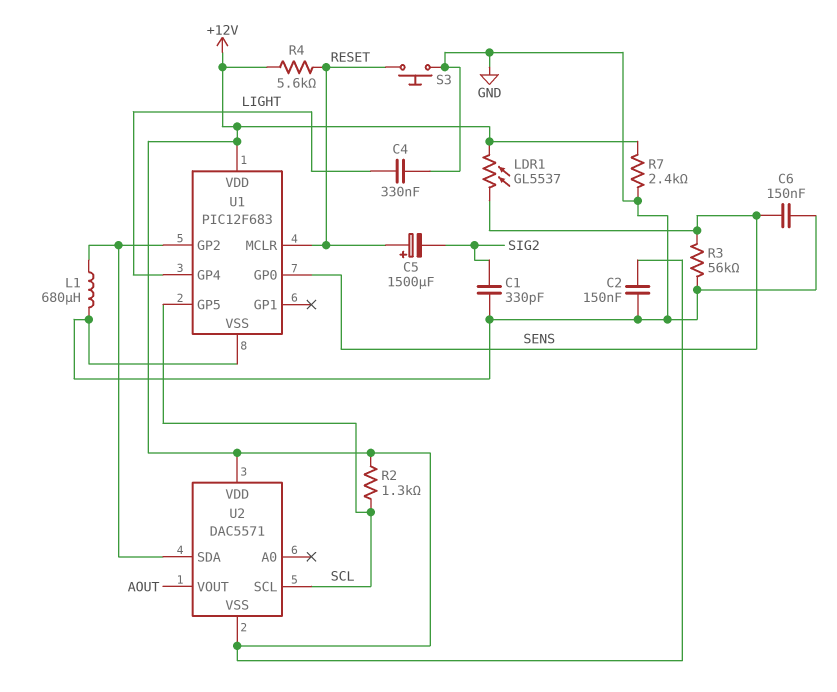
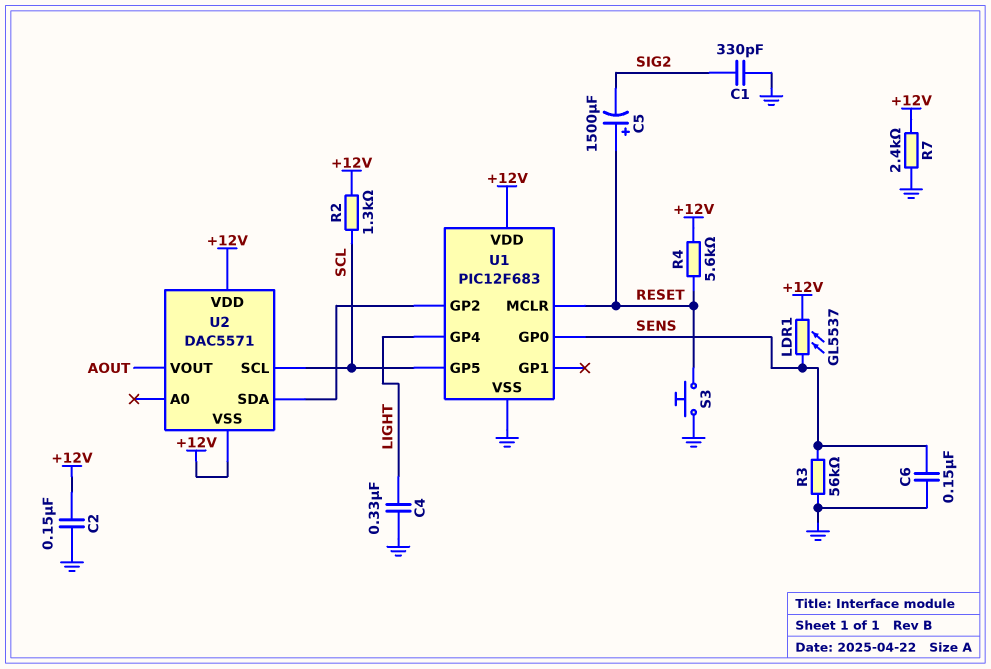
L1: 680uH (GND, U1/GP2) -> none

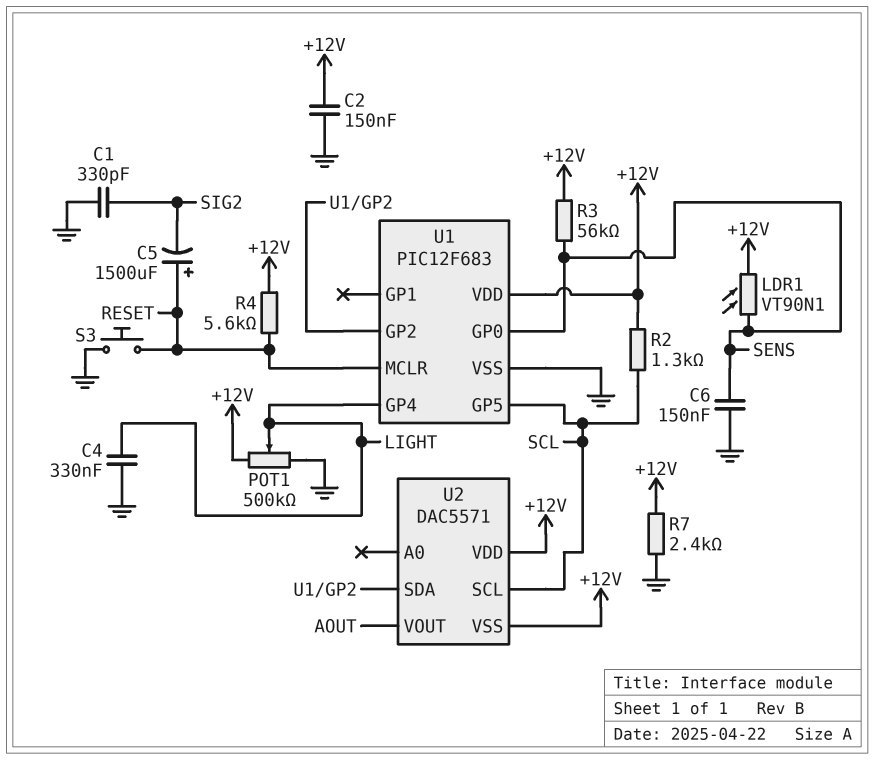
LDR1: GL5537 (+12V, SENS) -> VT90N1 (+12V, SENS)
POT1: none -> 500k (+12V, GND, wiper LIGHT)
R3: 56k (GND, SENS) -> 56k (+12V, SENS)

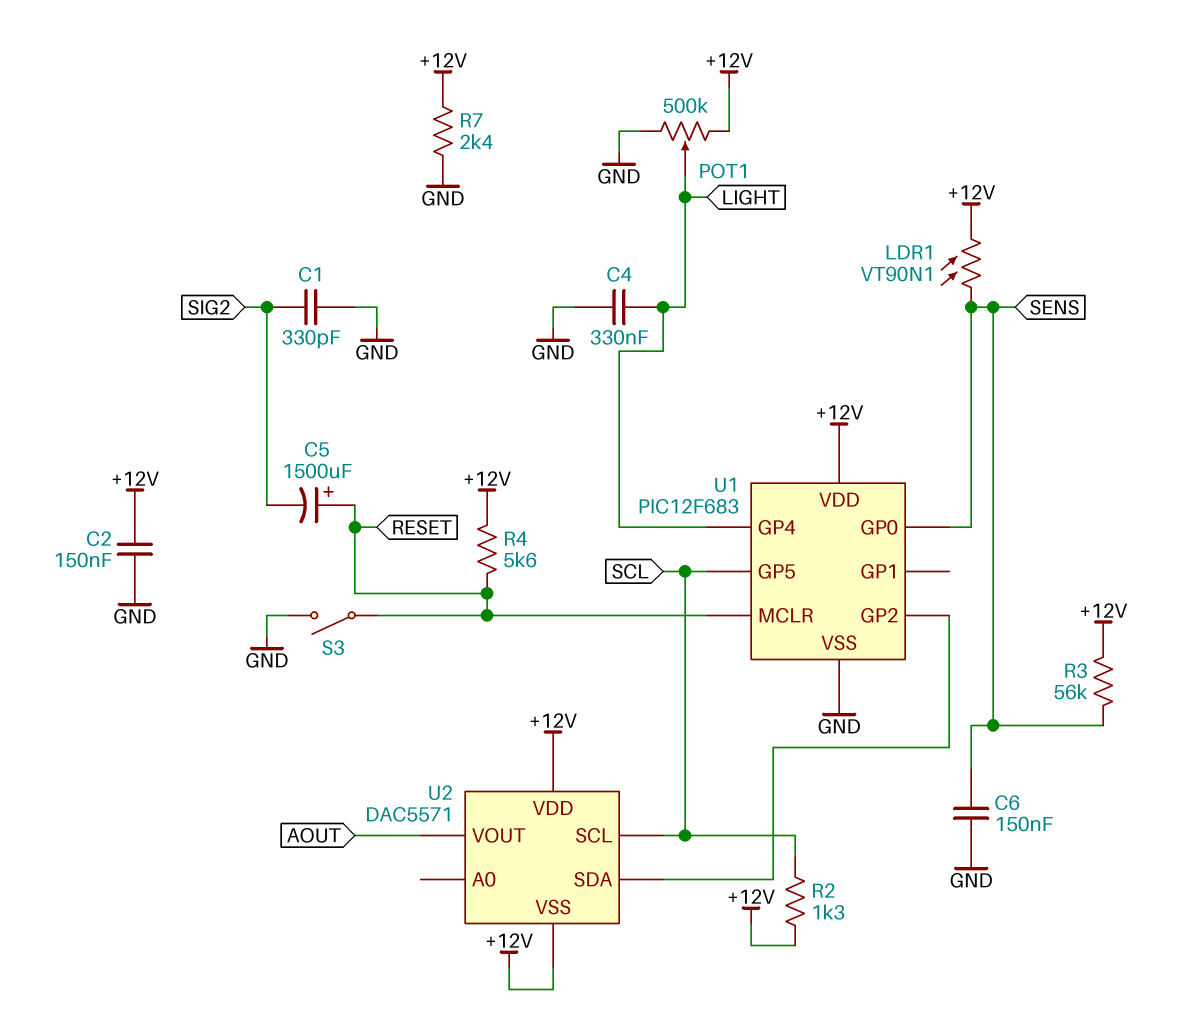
S3: button (GND, RESET) -> switch (GND, RESET)

